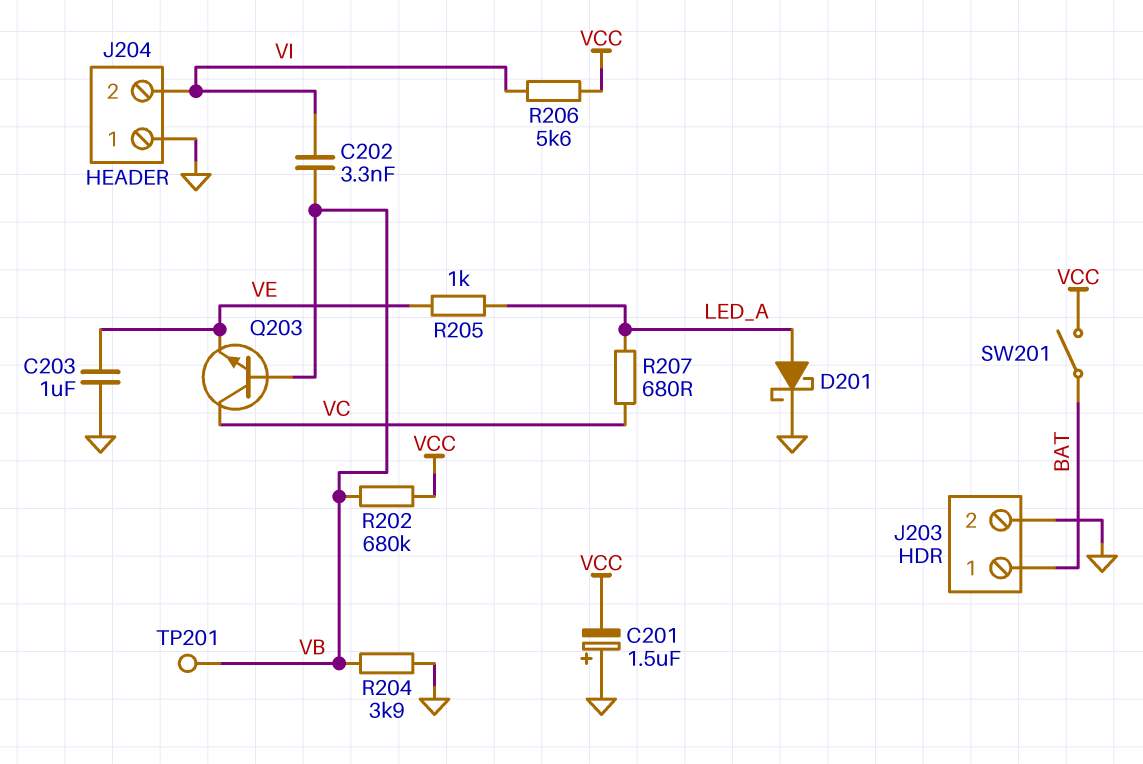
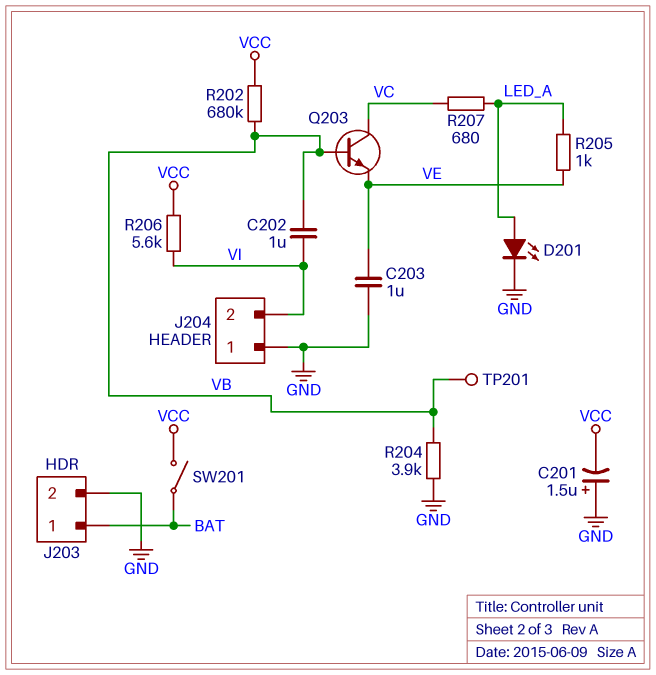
C202: 3.3nF (VB, VI) -> 1uF (VB, VI)
D201: schottky (A LED_A, K GND) -> LED (A LED_A, K GND)

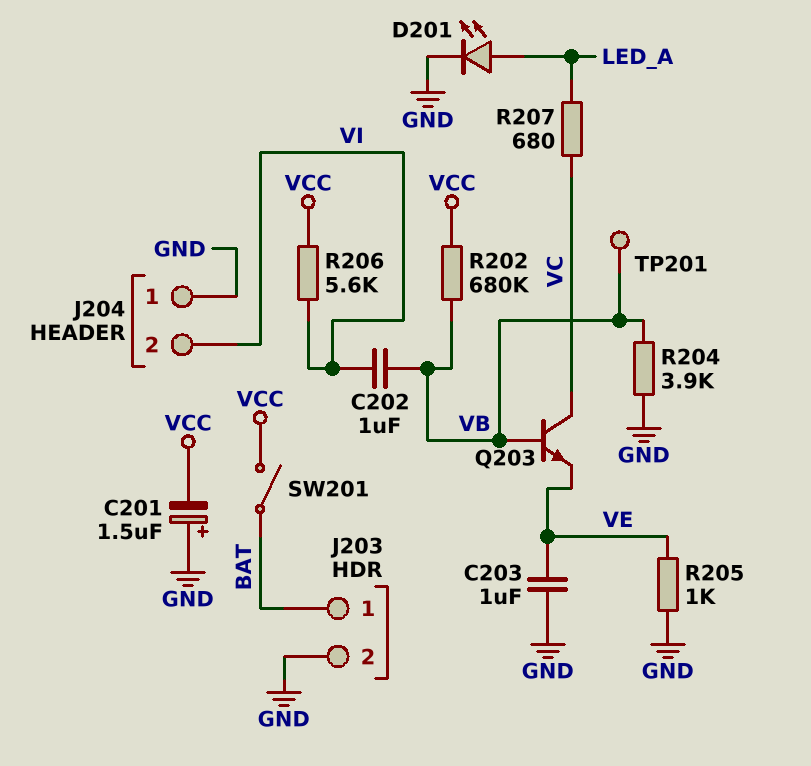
R205: 1k (LED_A, VE) -> 1k (GND, VE)

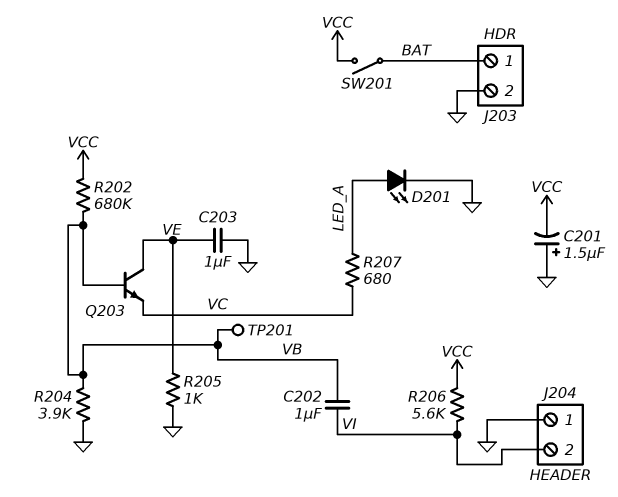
Q203: NPN (B VB, C VC, E VE) -> NPN (B VB, C VE, E VC)

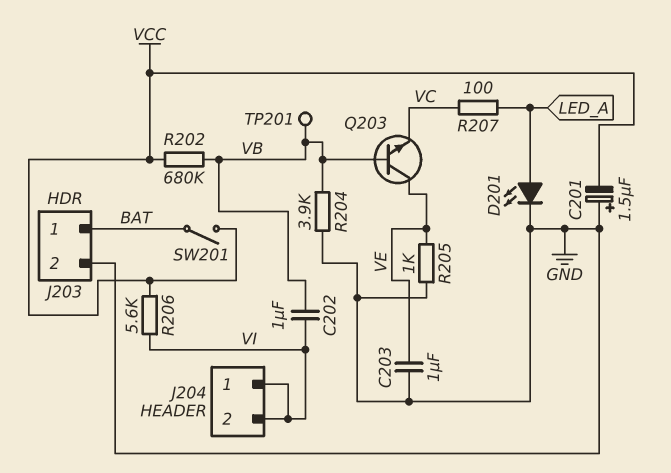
J204 pin 1: GND -> VI
R207: 680 (LED_A, VC) -> 100 (LED_A, VC)

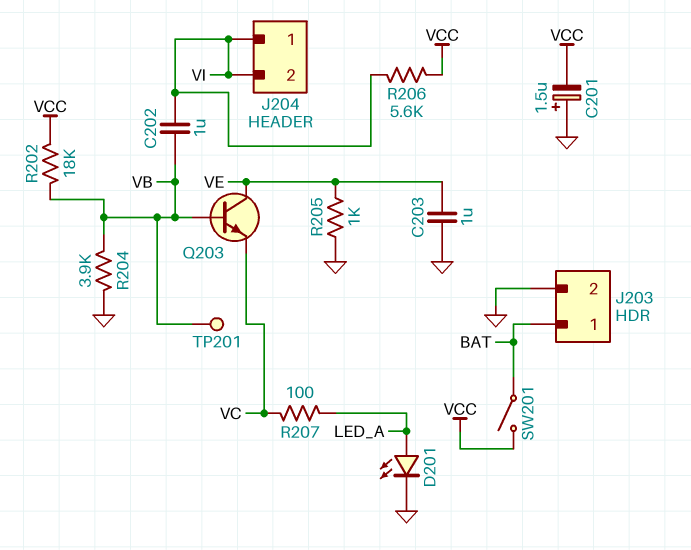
R202: 680k (VB, VCC) -> 18k (VB, VCC)

